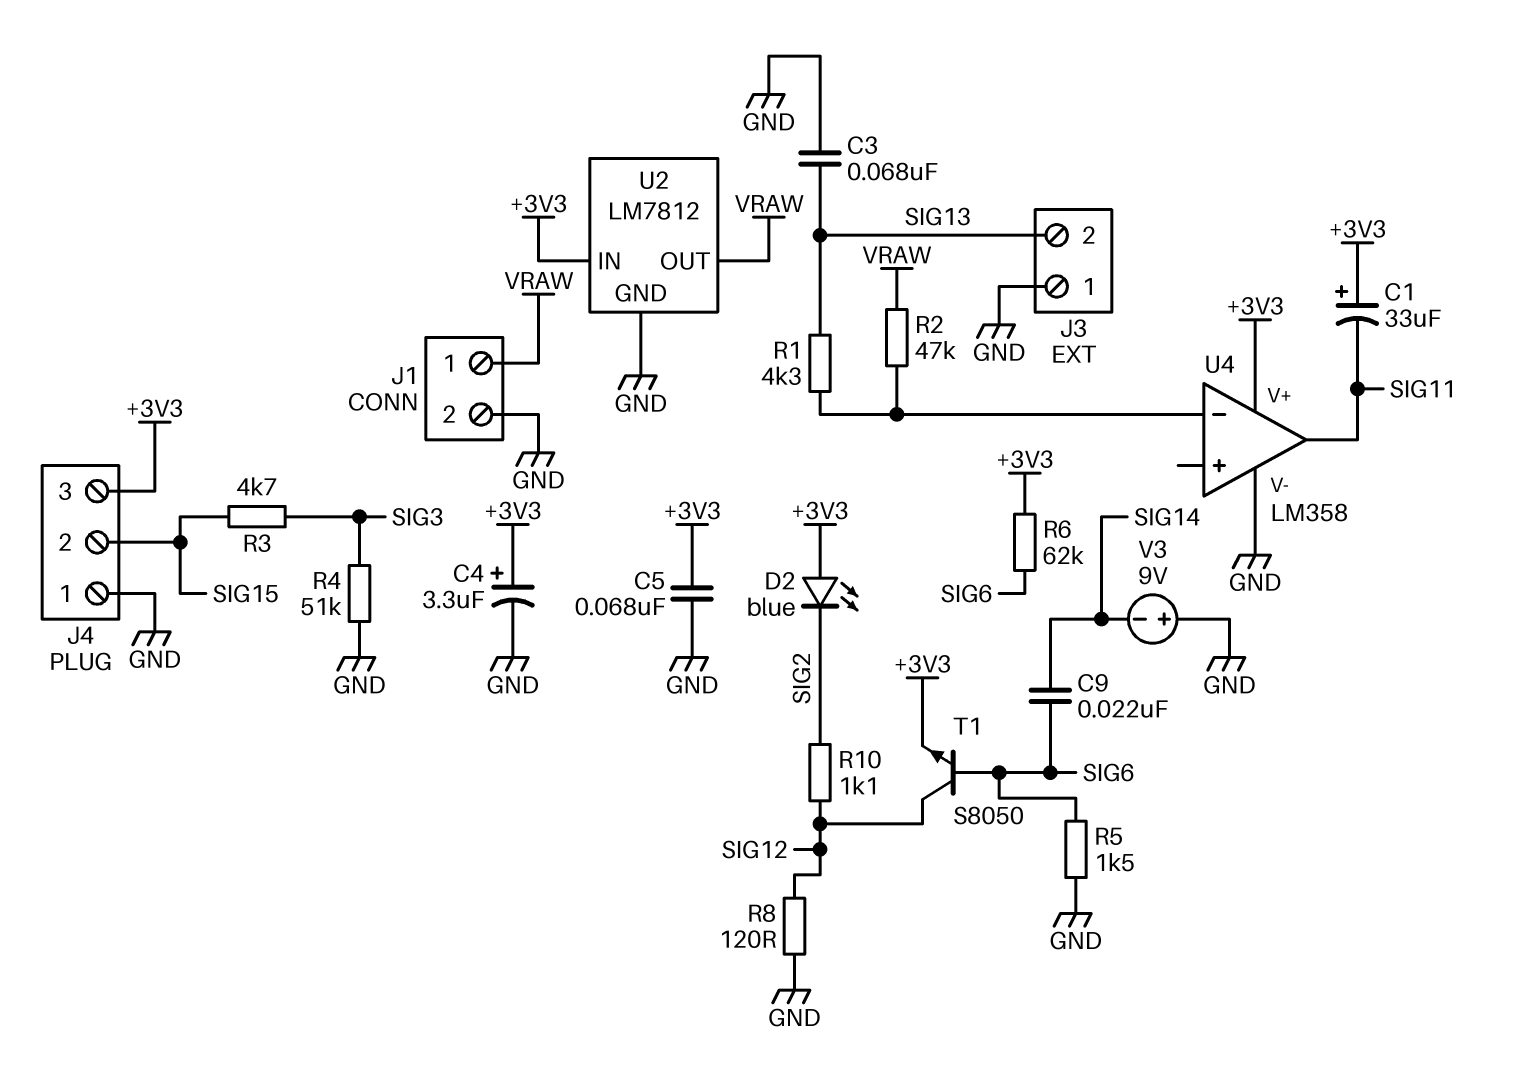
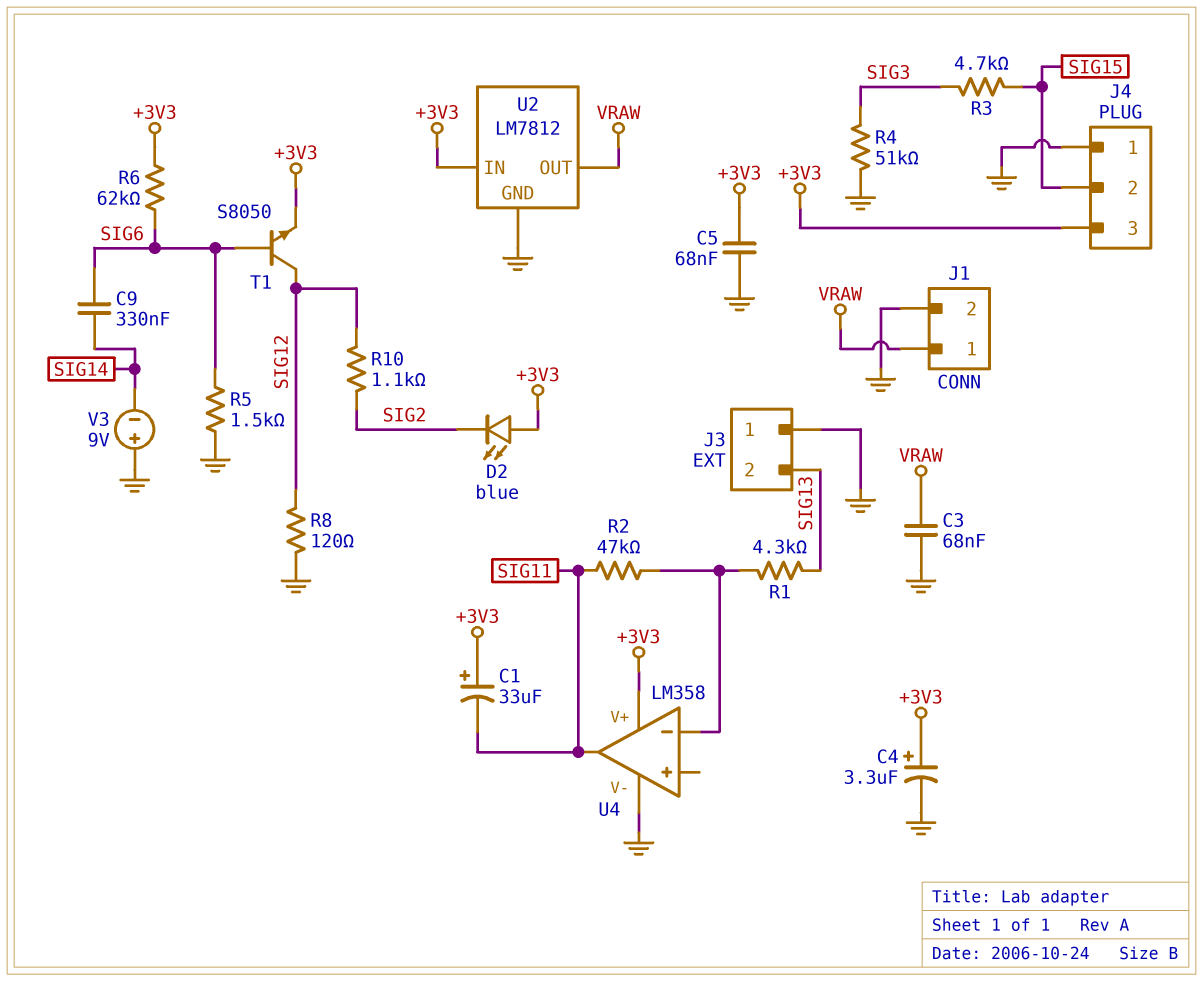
C3: 68nF (GND, SIG13) -> 68nF (GND, VRAW)
C9: 22nF (SIG6, SIG14) -> 330nF (SIG6, SIG14)
R2: 47k (U4/in-, VRAW) -> 47k (SIG11, U4/in-)

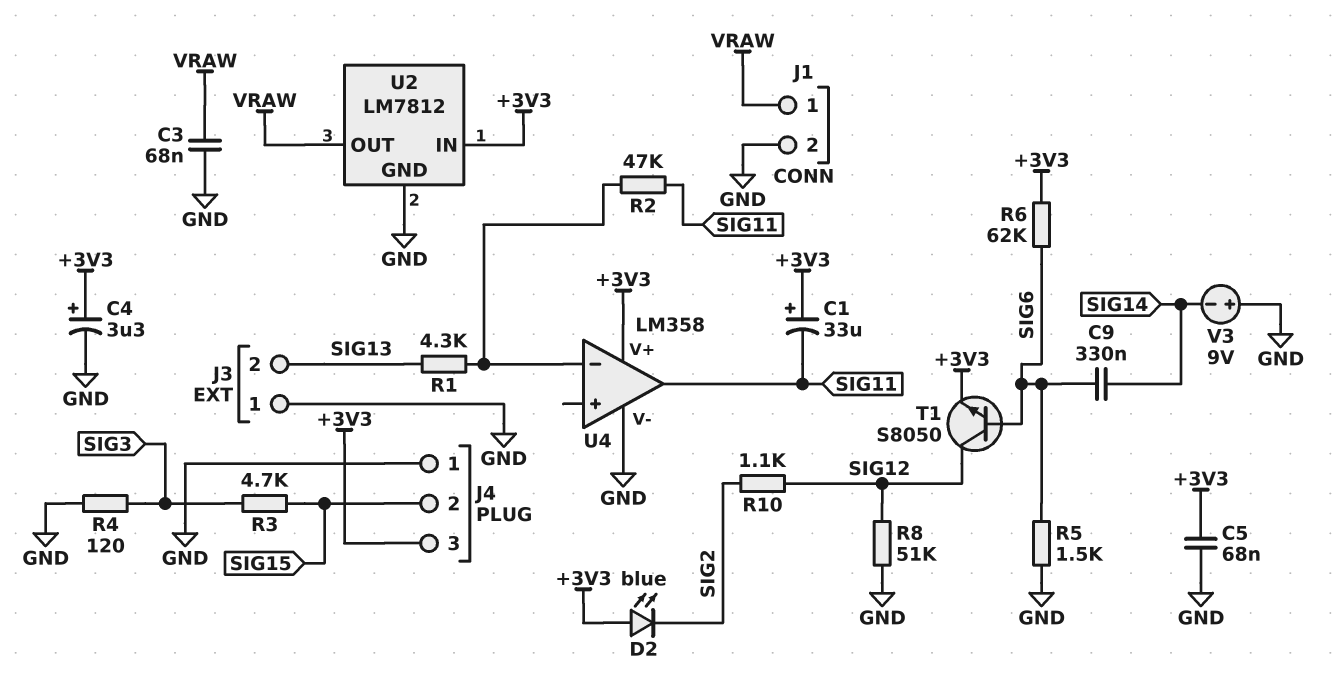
R4: 51k (GND, SIG3) -> 120 (GND, SIG3)
R8: 120 (GND, SIG12) -> 51k (GND, SIG12)

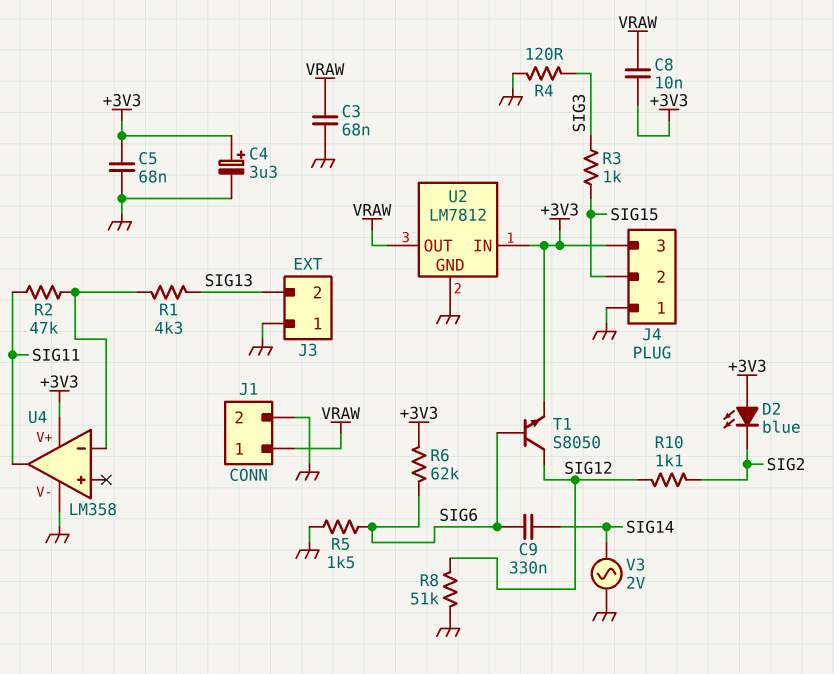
C1: 33uF (plus +3V3, minus SIG11) -> none
C8: none -> 10nF (+3V3, VRAW)
R3: 4.7k (SIG3, SIG15) -> 1k (SIG3, SIG15)
V3: 9V (plus GND, minus SIG14) -> AC 2V (GND, SIG14)

